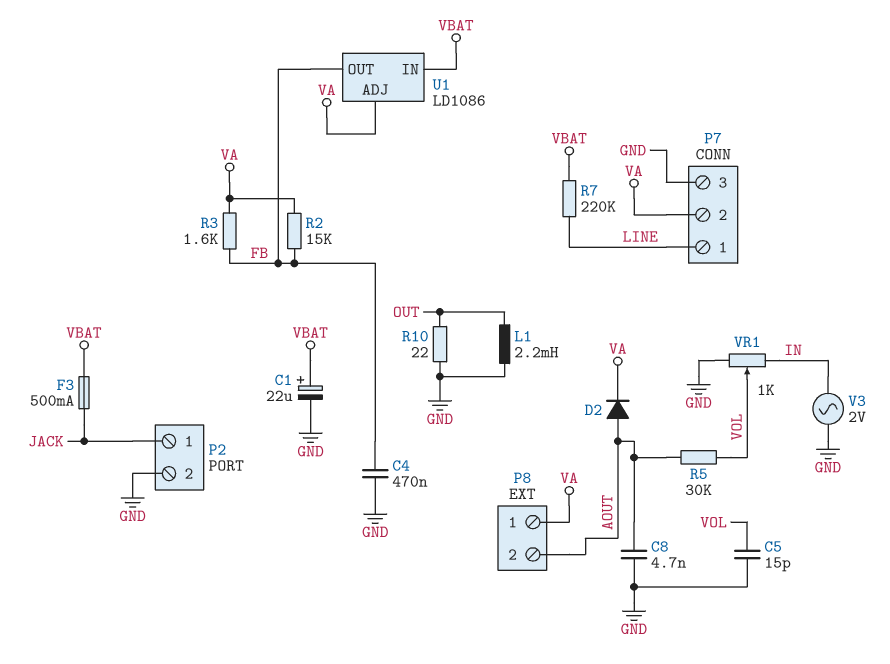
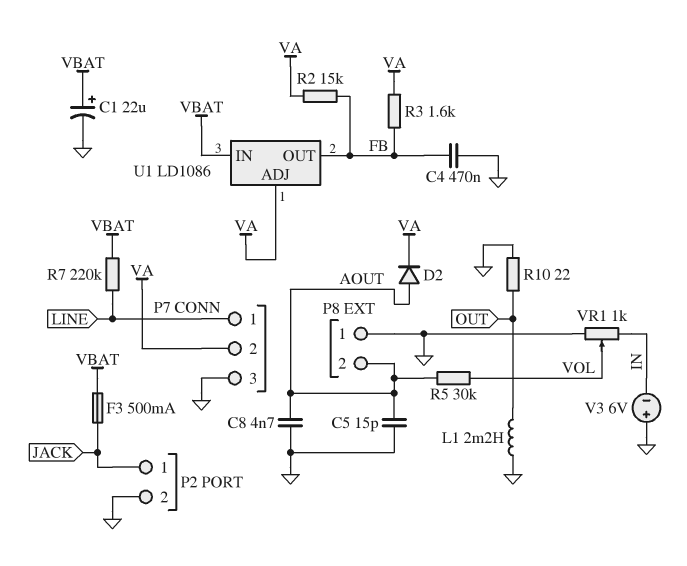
C5: 15pF (GND, VOL) -> 15pF (AOUT, GND)
P8 pin 1: VA -> GND
V3: AC 2V (GND, IN) -> 6V (plus GND, minus IN)

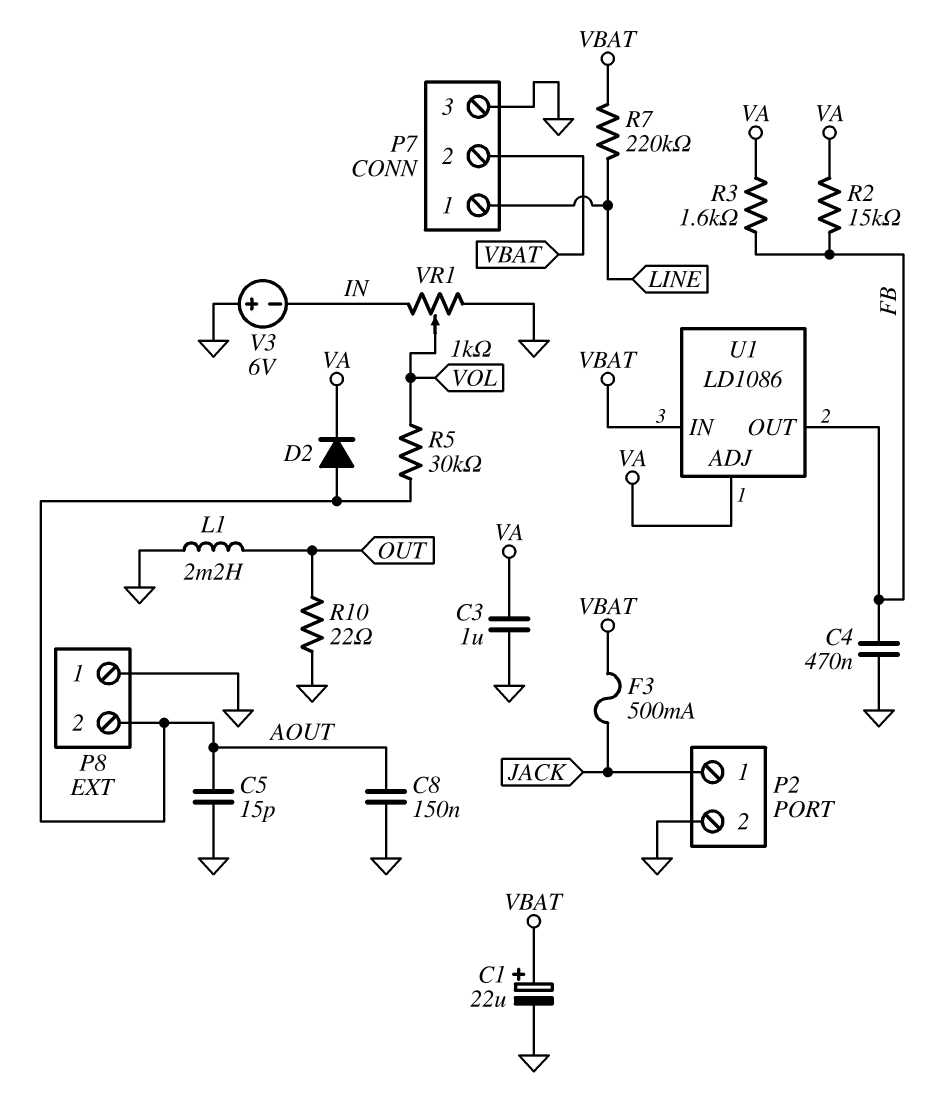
C3: none -> 1uF (GND, VA)
C8: 4.7nF (AOUT, GND) -> 150nF (AOUT, GND)
P7 pin 2: VA -> VBAT

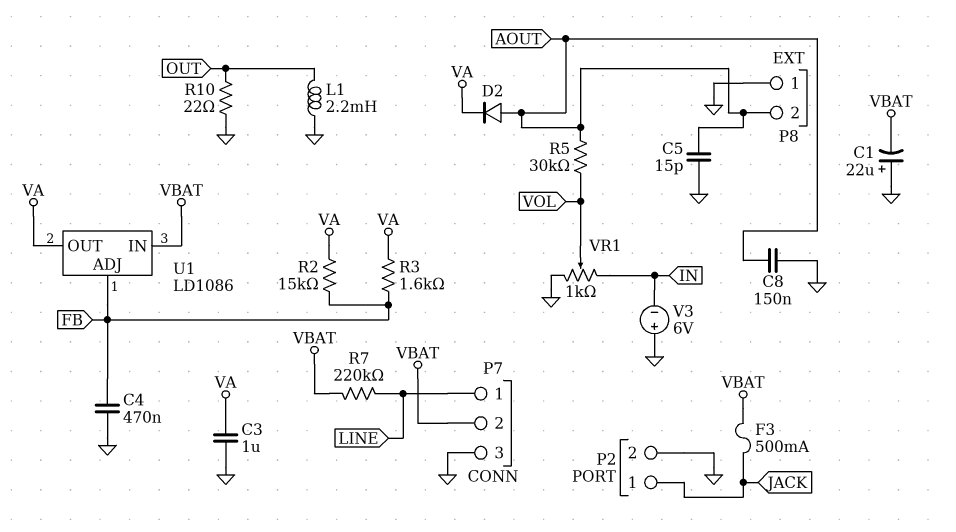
C1: 22uF (plus VBAT, minus GND) -> 22uF (plus GND, minus VBAT)
U1 pin ADJ: VA -> FB
U1 pin OUT: FB -> VA

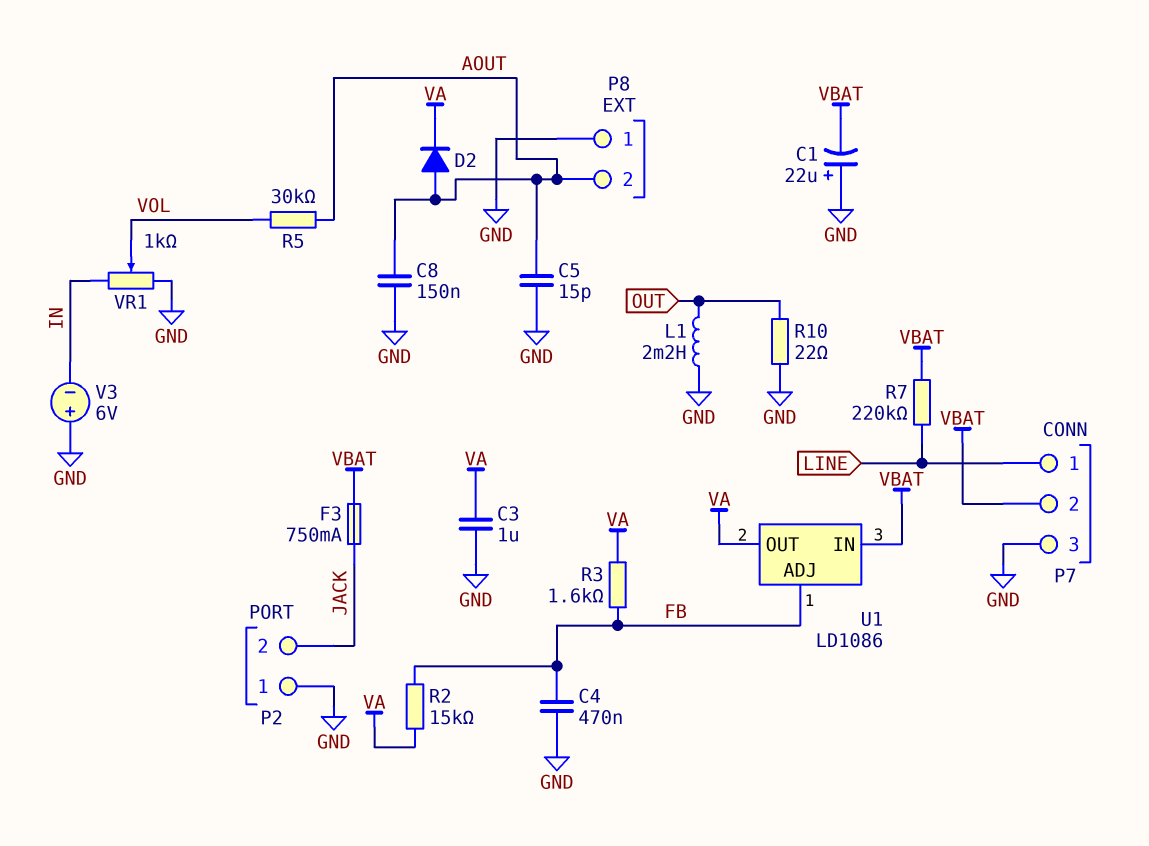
F3: 500mA (JACK, VBAT) -> 750mA (JACK, VBAT)
P2 pin 1: JACK -> GND
P2 pin 2: GND -> JACK

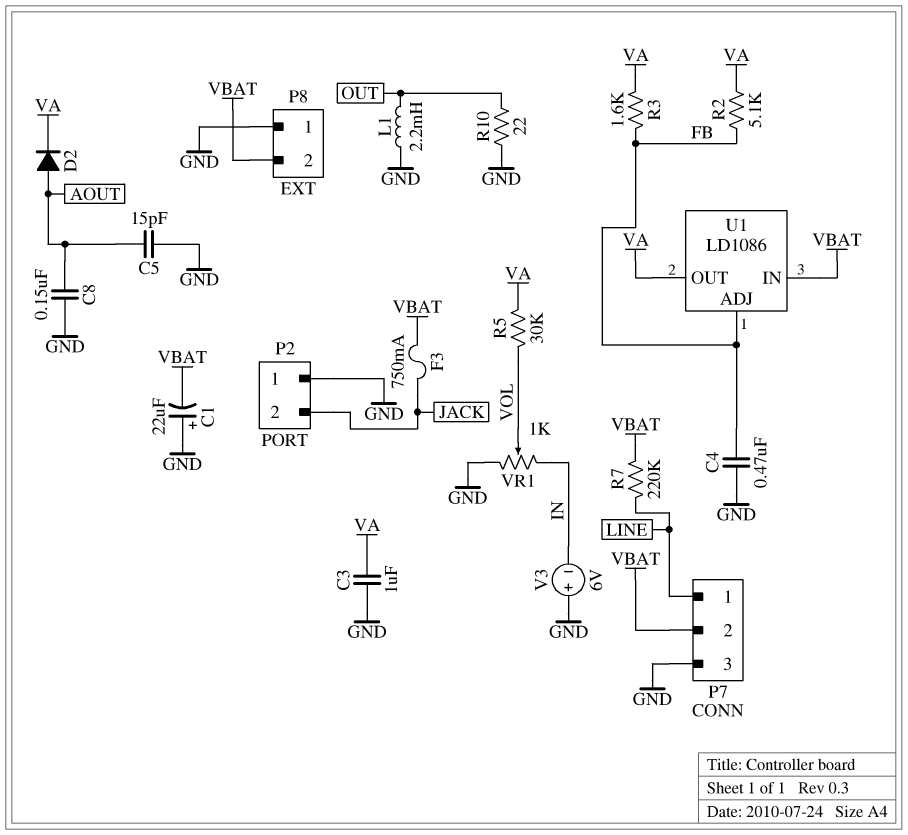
P8 pin 2: AOUT -> VBAT
R2: 15k (FB, VA) -> 5.1k (FB, VA)
R5: 30k (AOUT, VOL) -> 30k (VA, VOL)

